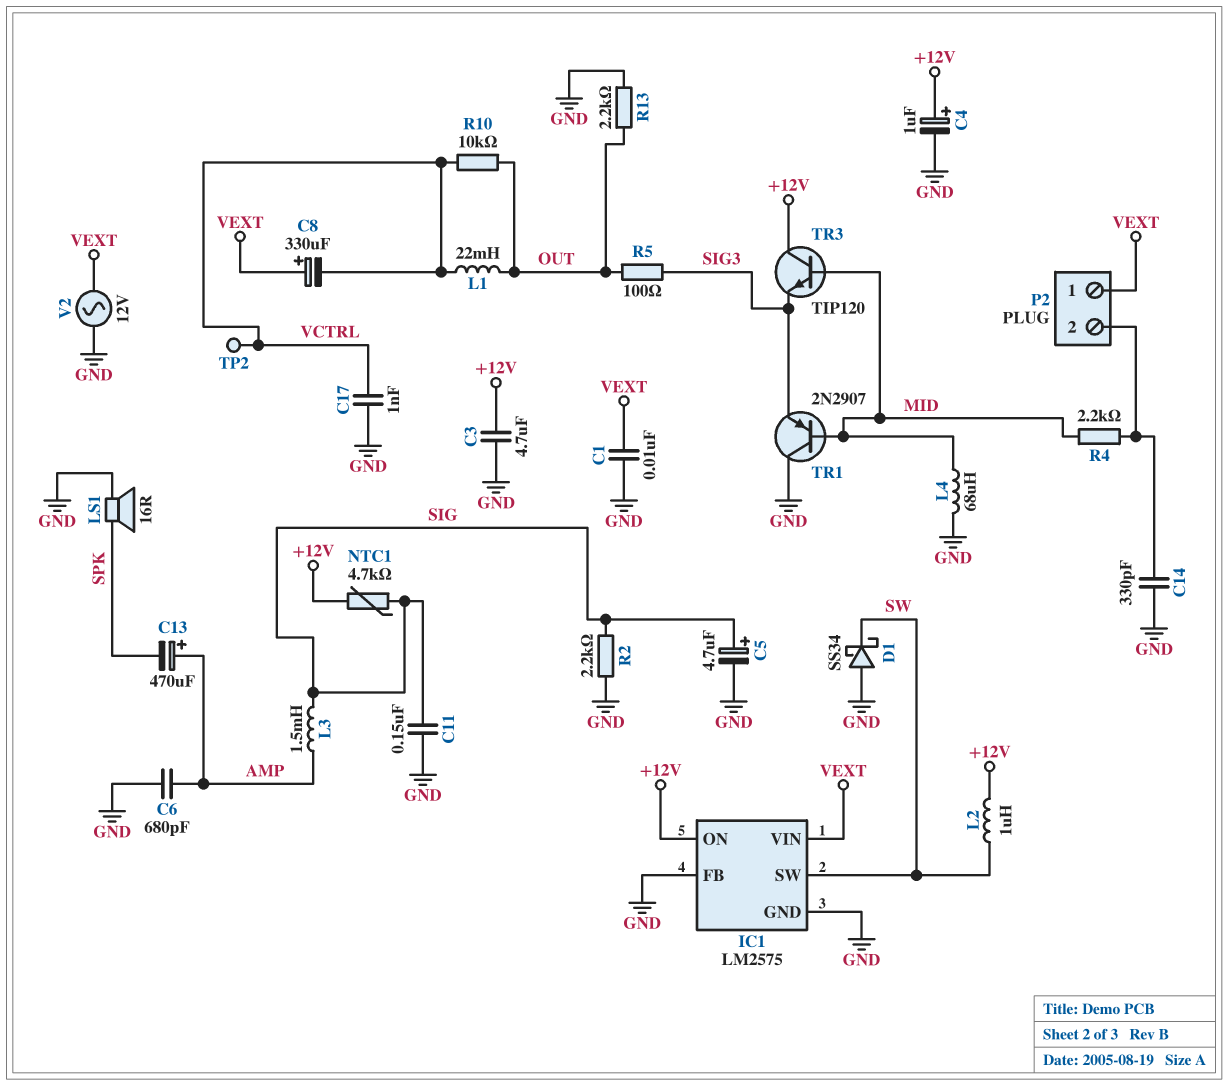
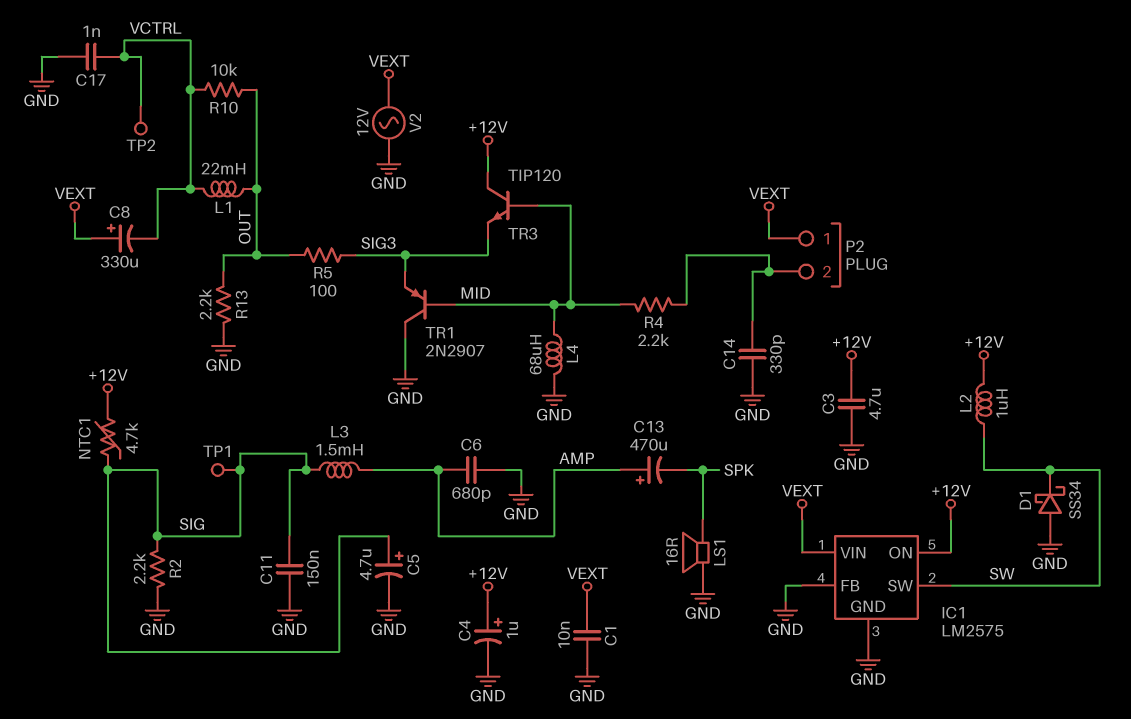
TP1: none -> test point (SIG)

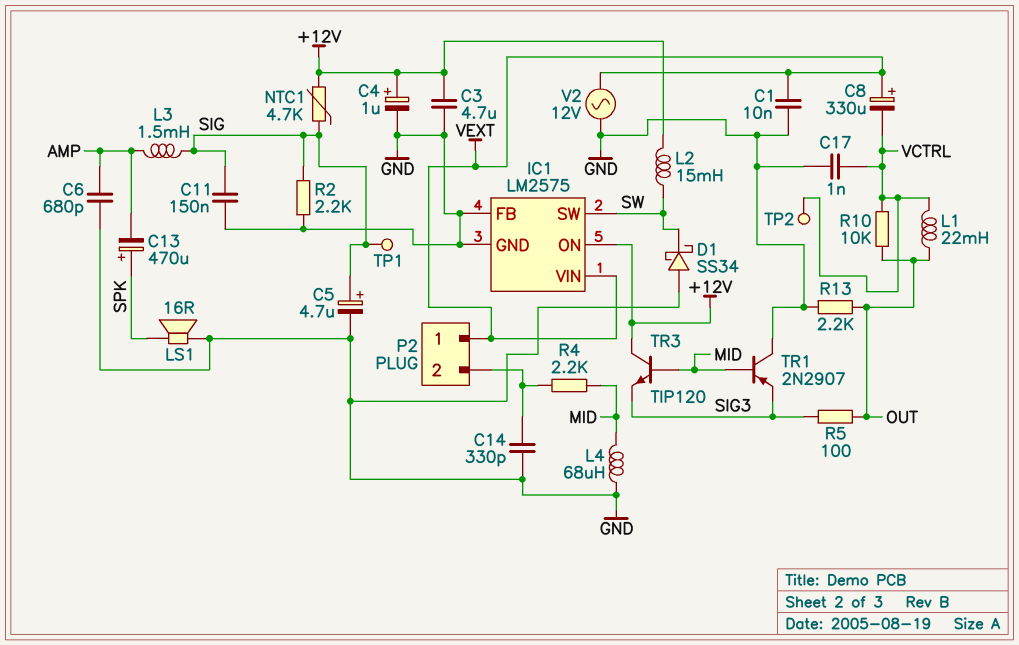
C13: 470uF (plus AMP, minus SPK) -> 470uF (plus SPK, minus AMP)
L2: 1uH (+12V, SW) -> 15mH (+12V, SW)

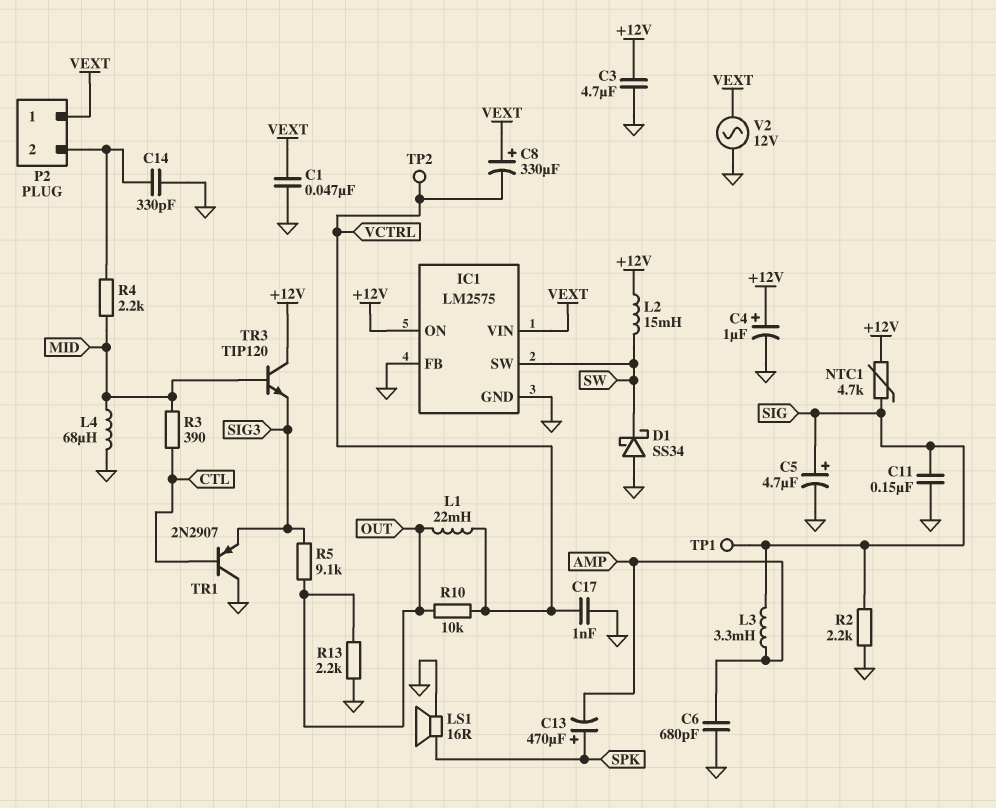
C1: 10nF (GND, VEXT) -> 47nF (GND, VEXT)
L3: 1.5mH (AMP, SIG) -> 3.3mH (AMP, SIG)
R3: none -> 390 (CTL, MID)
R5: 100 (OUT, SIG3) -> 9.1k (OUT, SIG3)
TR1: PNP 2N2907 (B MID, C GND, E SIG3) -> PNP 2N2907 (B CTL, C GND, E SIG3)

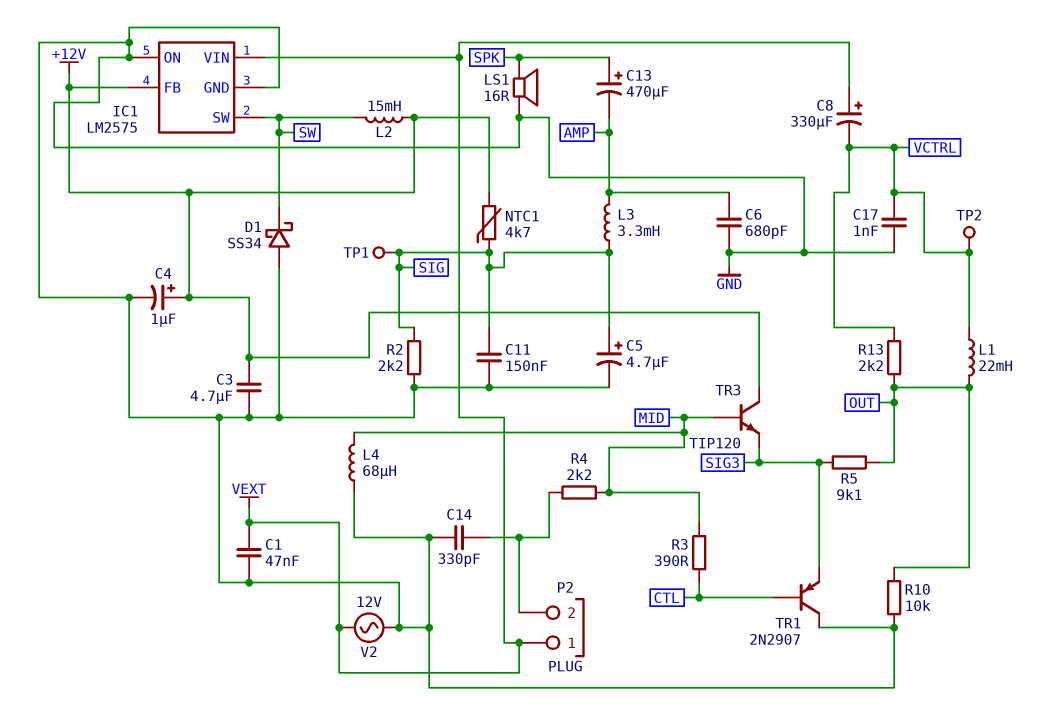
IC1 pin FB: GND -> +12V
IC1 pin ON: +12V -> GND
R10: 10k (OUT, VCTRL) -> 10k (GND, OUT)
R13: 2.2k (GND, OUT) -> 2.2k (OUT, VCTRL)

